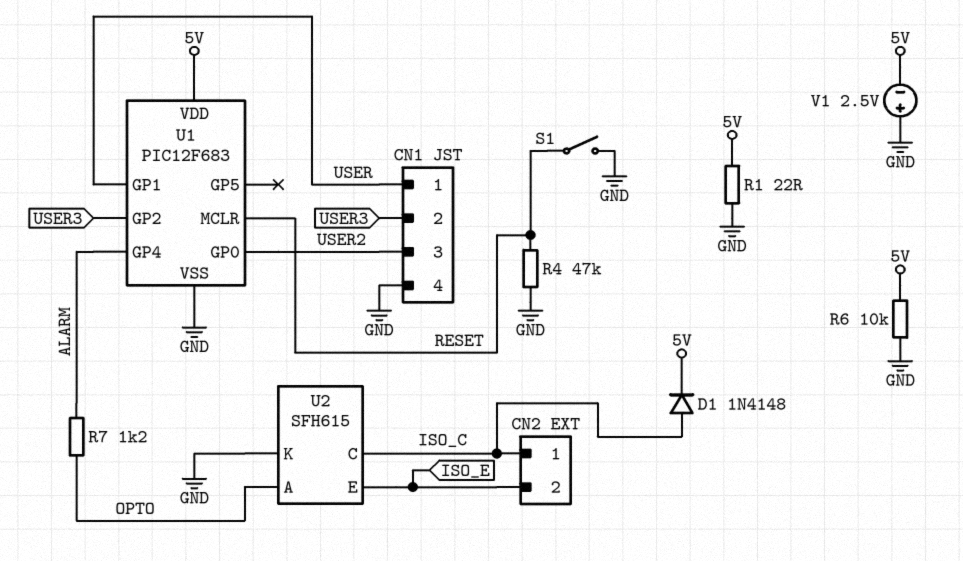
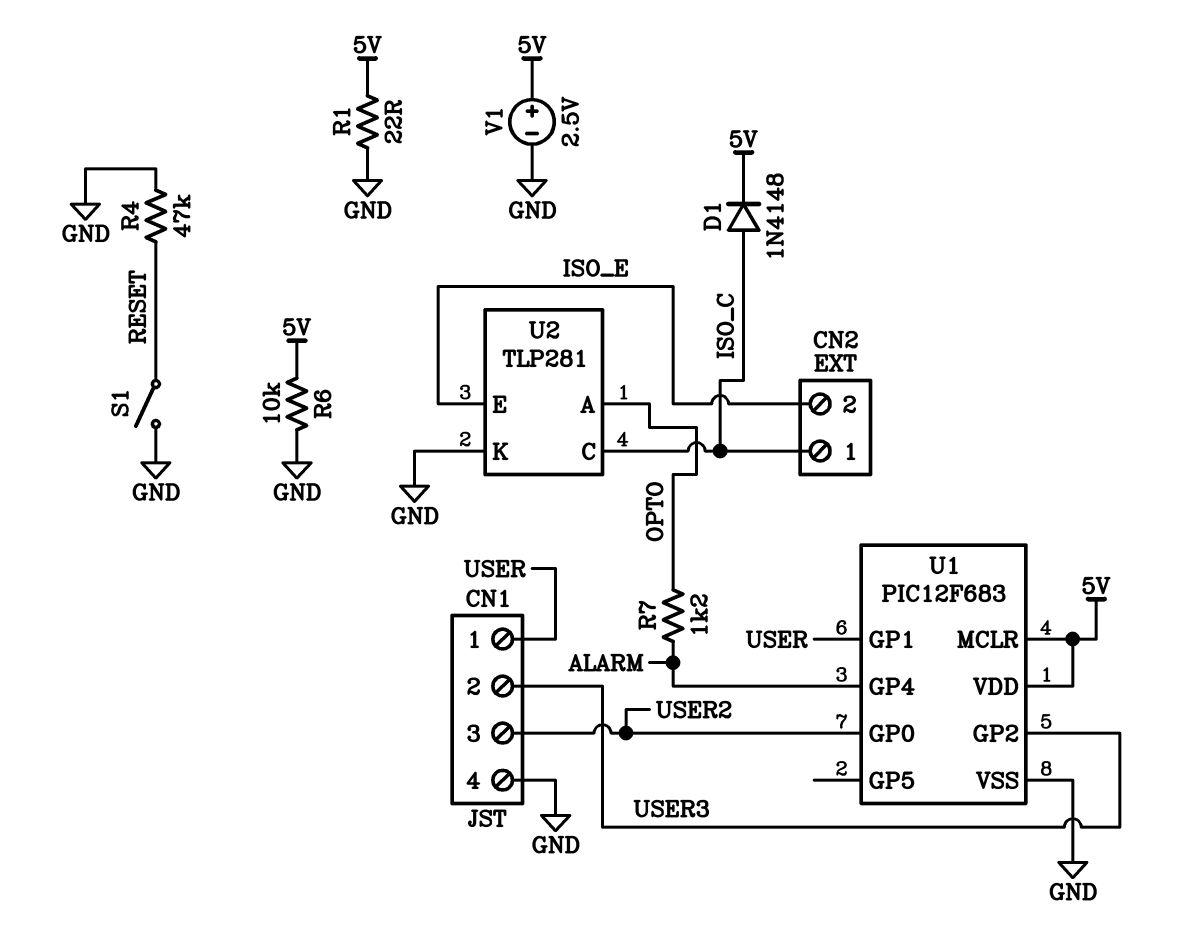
U1 pin MCLR: RESET -> 5V
U2: SFH615 -> TLP281
V1: 2.5V (plus GND, minus 5V) -> 2.5V (plus 5V, minus GND)

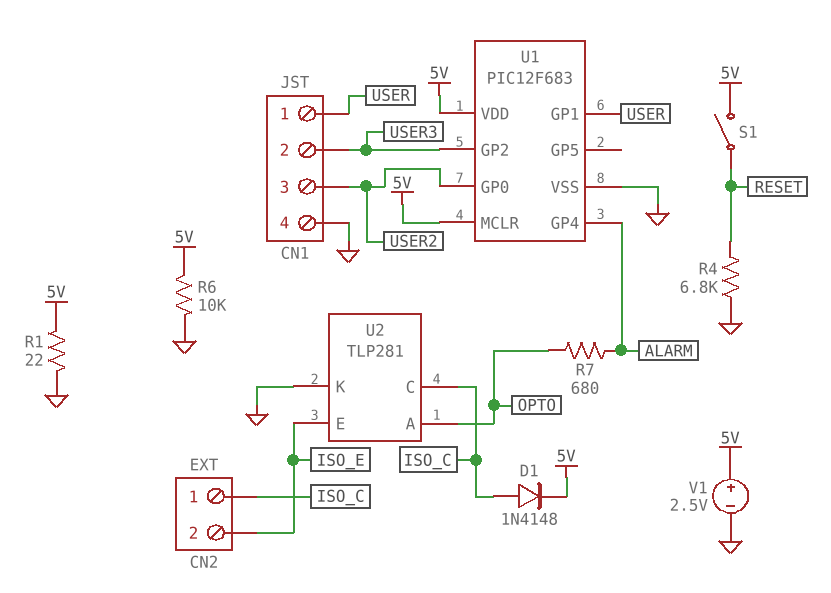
R4: 47k (GND, RESET) -> 6.8k (GND, RESET)
R7: 1.2k (ALARM, OPTO) -> 680 (ALARM, OPTO)
S1: switch (GND, RESET) -> switch (5V, RESET)

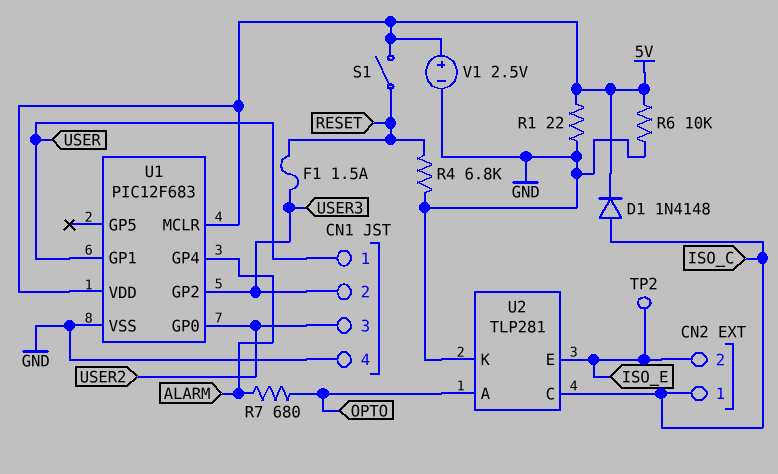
F1: none -> 1.5A (RESET, USER3)
TP2: none -> test point (ISO_E)

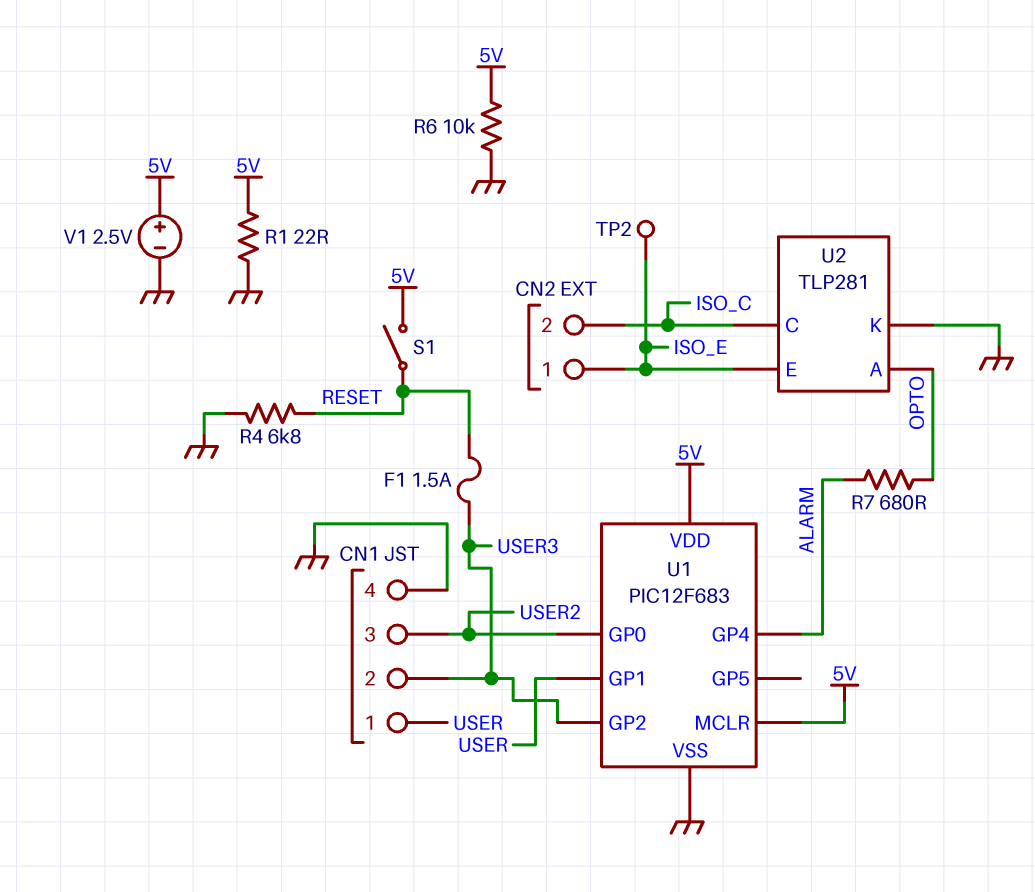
CN2 pin 1: ISO_C -> ISO_E
CN2 pin 2: ISO_E -> ISO_C
D1: diode 1N4148 (A ISO_C, K 5V) -> none

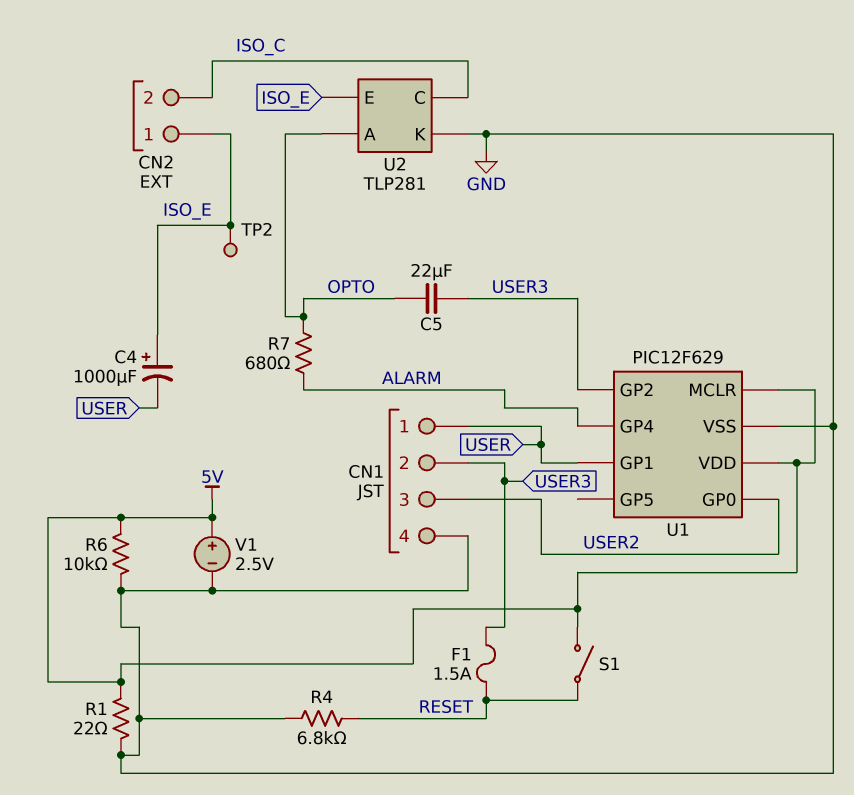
C4: none -> 1000uF (plus ISO_E, minus USER)
C5: none -> 22uF (OPTO, USER3)
U1: PIC12F683 -> PIC12F629

